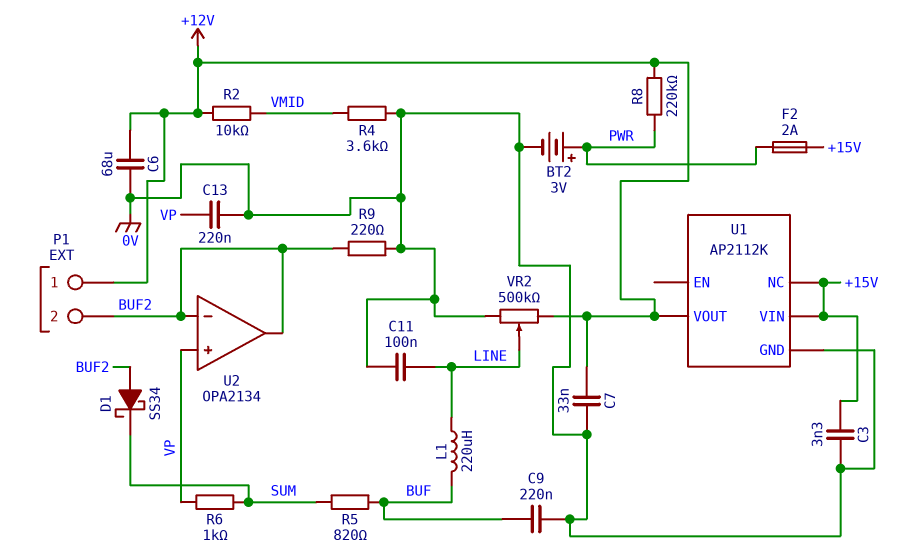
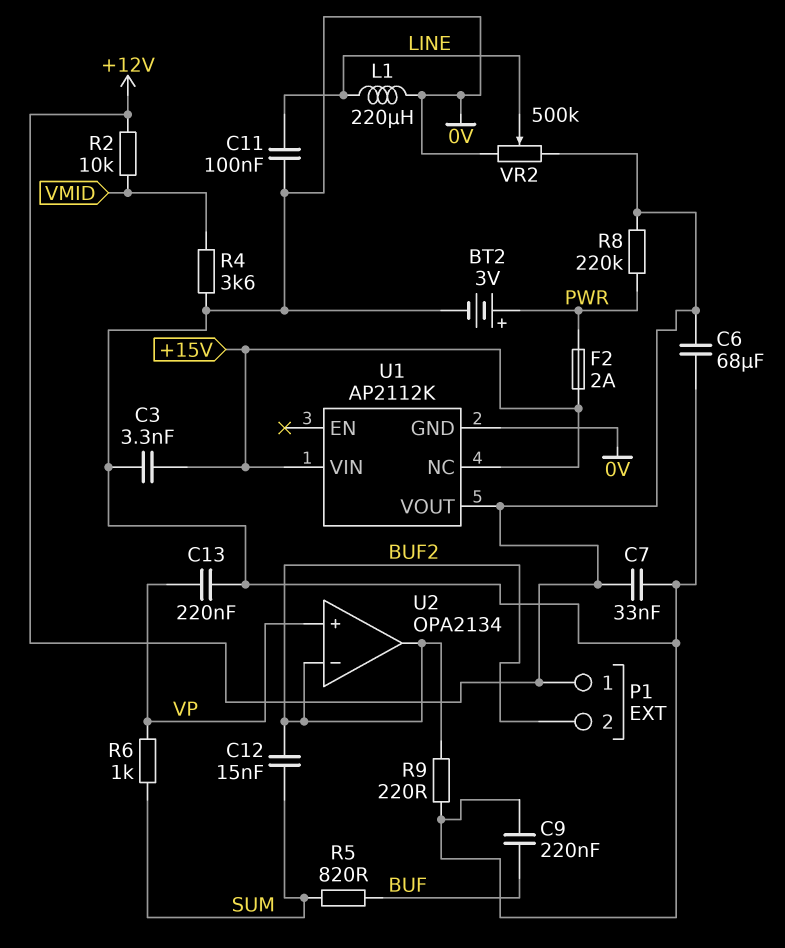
C12: none -> 15nF (BUF2, SUM)
D1: schottky SS34 (A BUF2, K SUM) -> none
L1: 220uH (BUF, LINE) -> 220uH (0V, LINE)

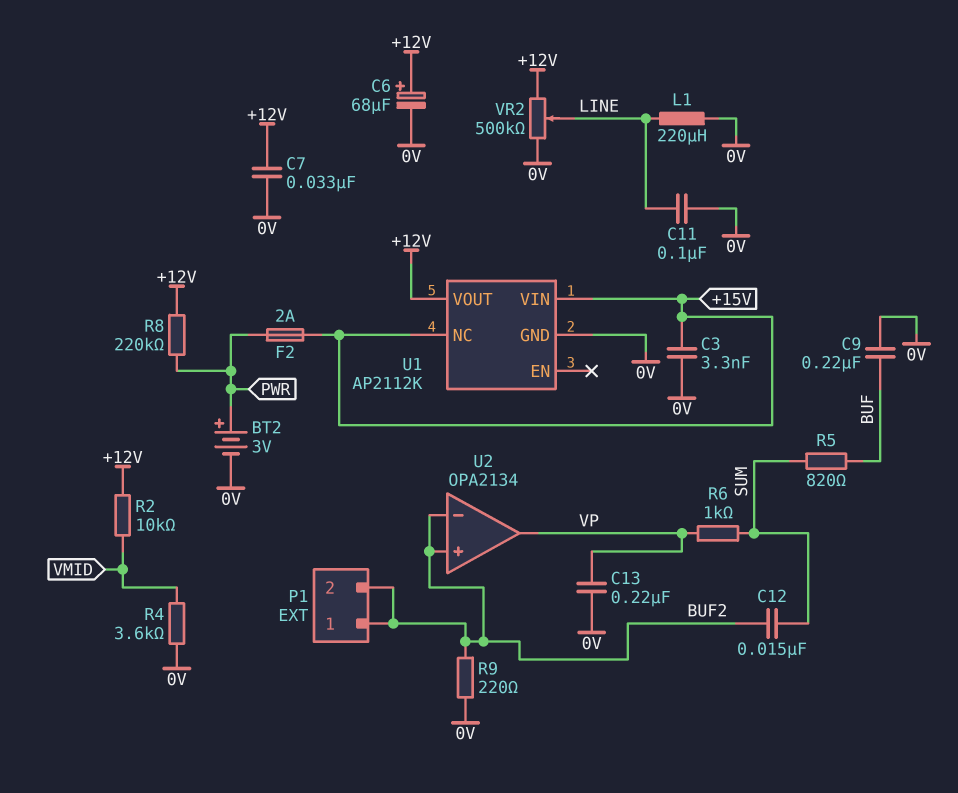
C6: 68uF (+12V, 0V) -> 68uF (plus +12V, minus 0V)
P1 pin 1: +12V -> BUF2
U2 pin in+: VP -> BUF2
U2 pin out: BUF2 -> VP

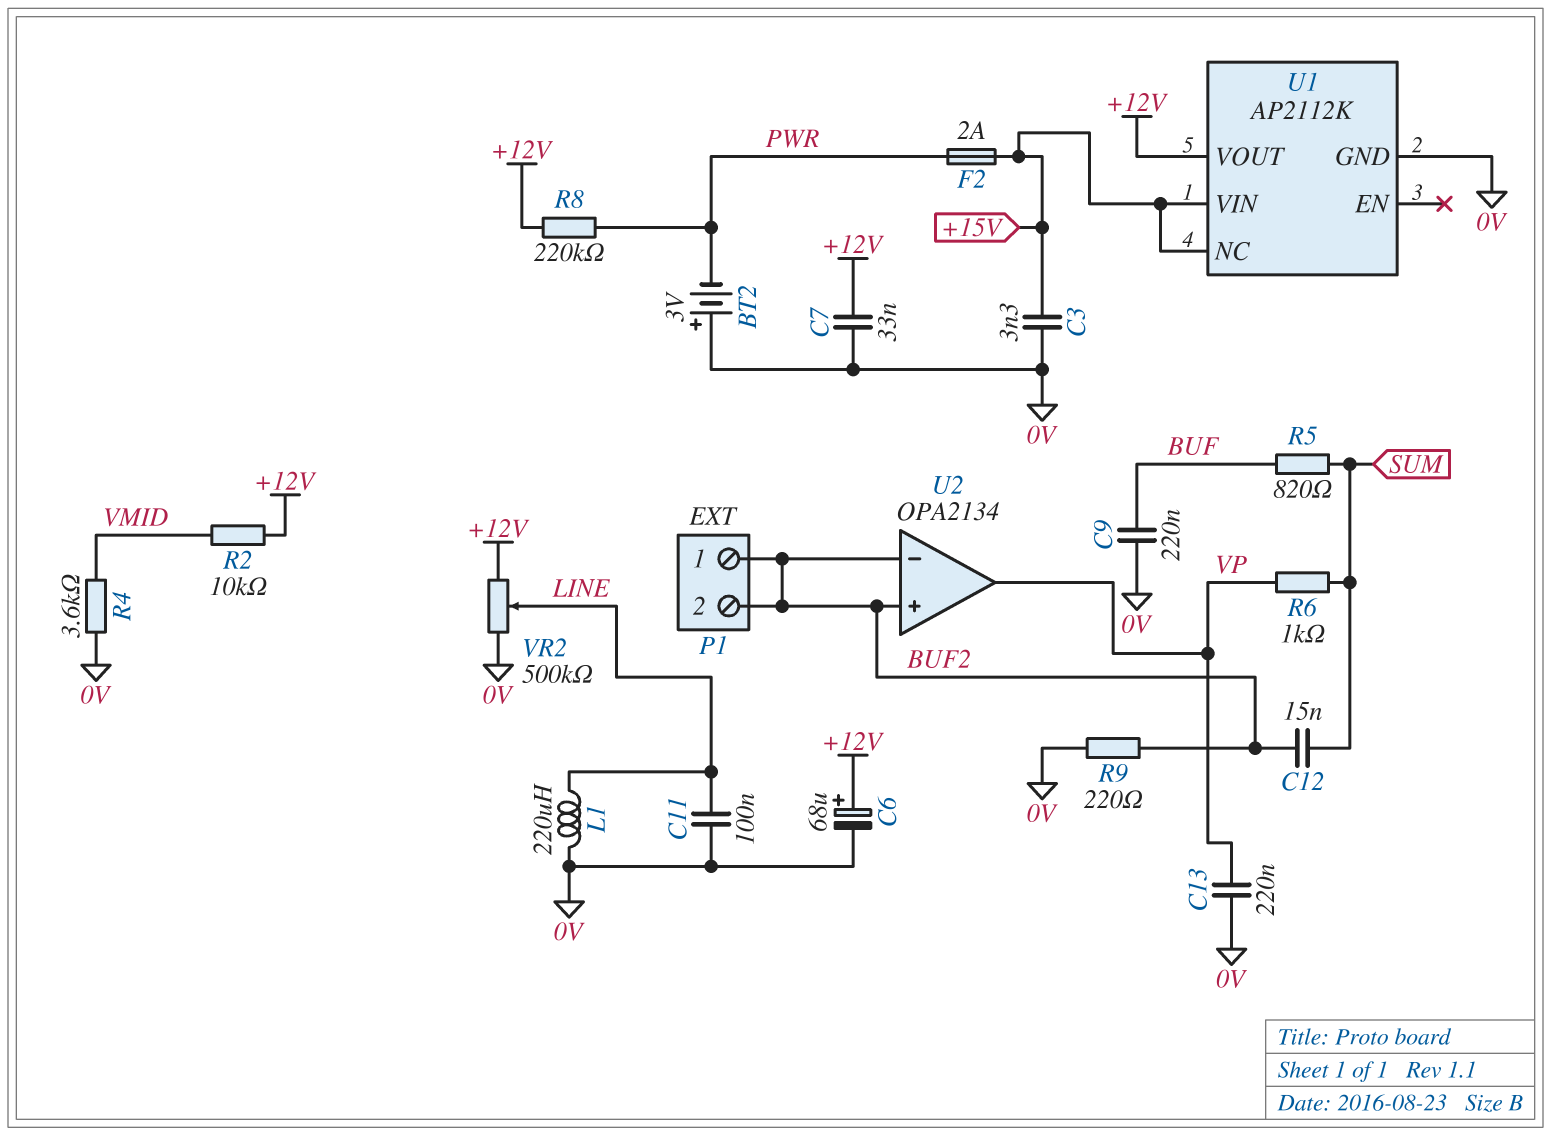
BT2: 3V (plus PWR, minus 0V) -> 3V (plus 0V, minus PWR)

